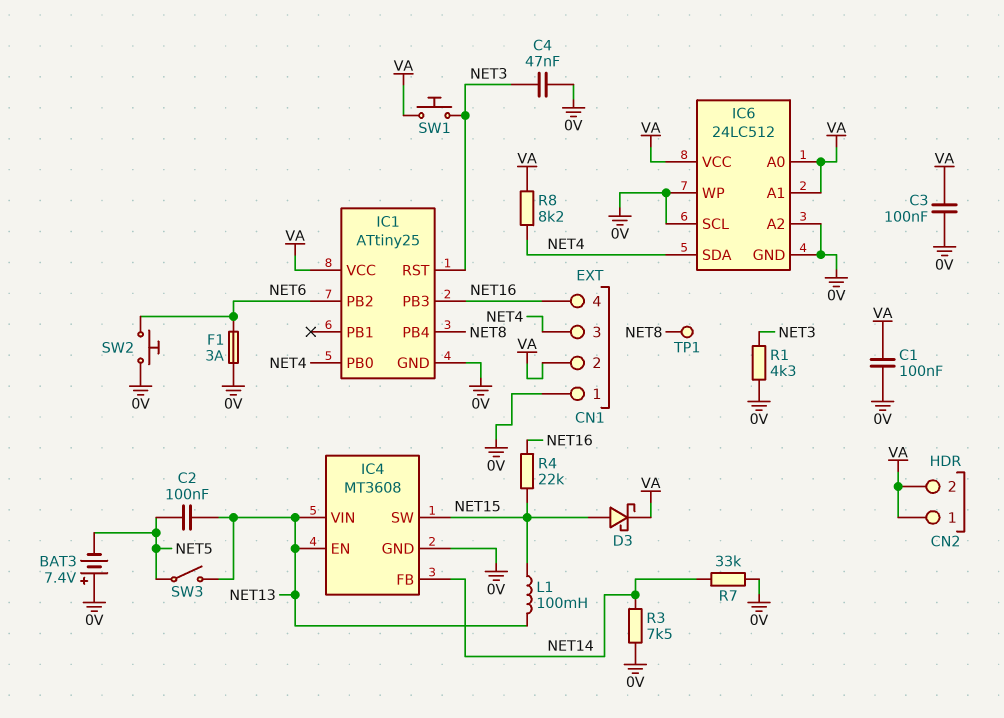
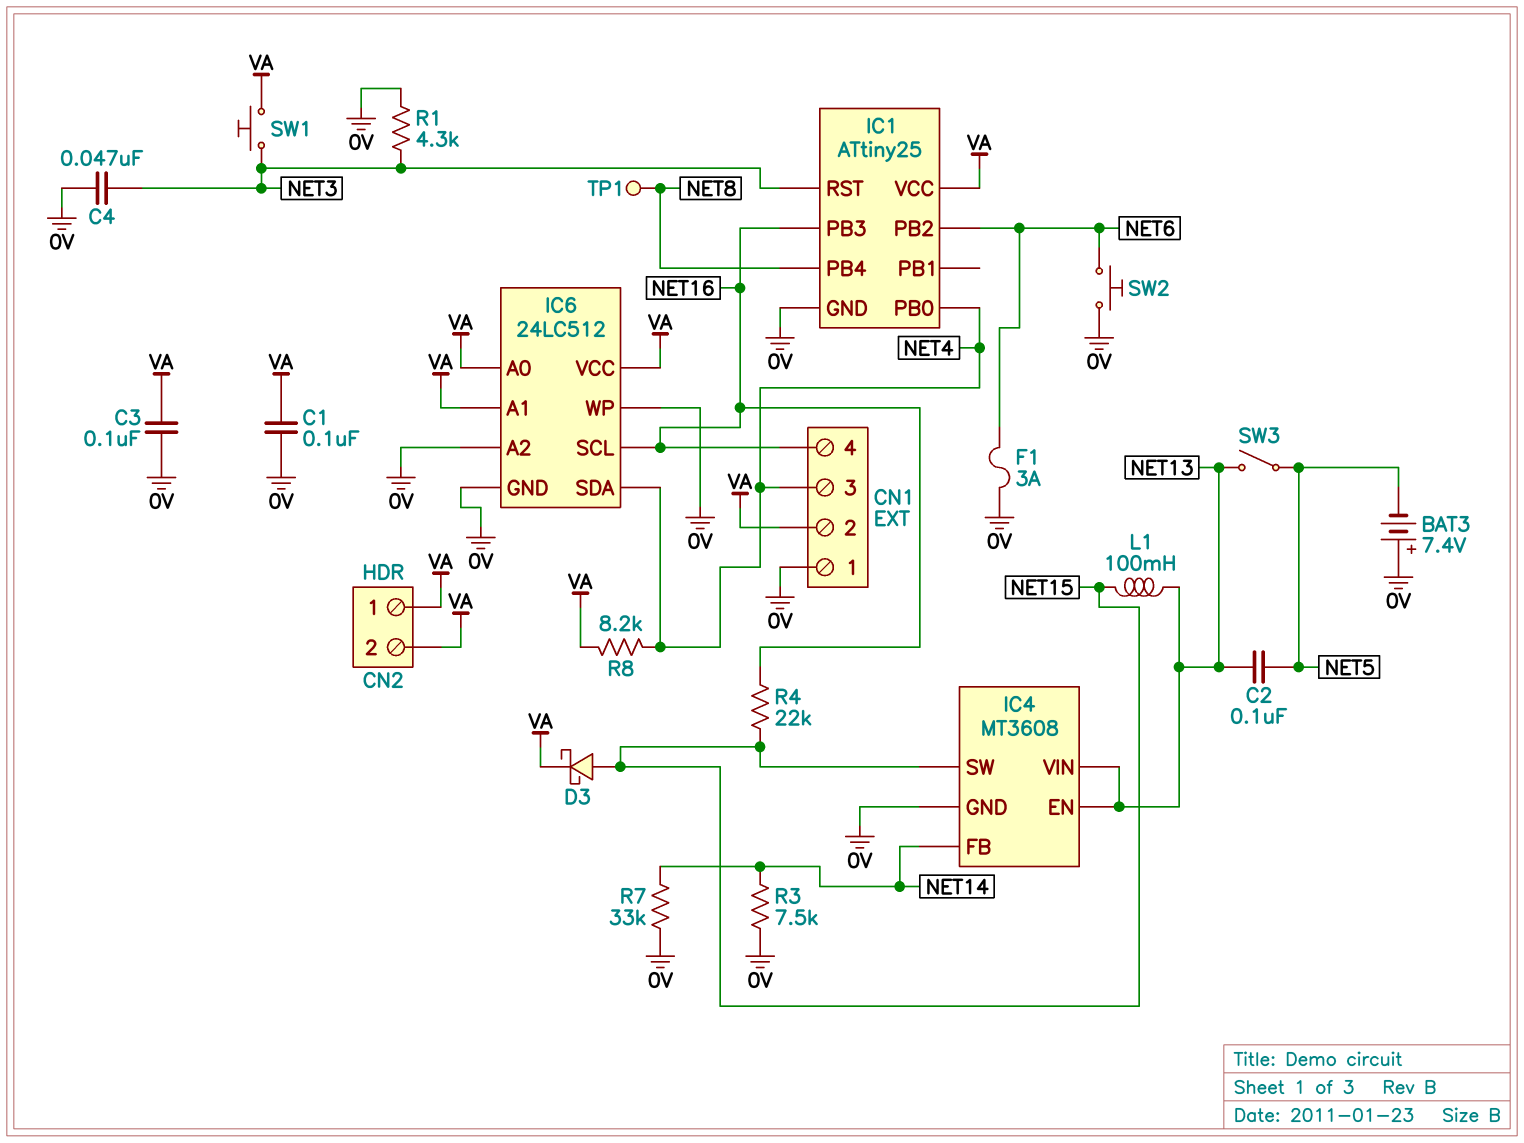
IC6 pin SCL: 0V -> NET16

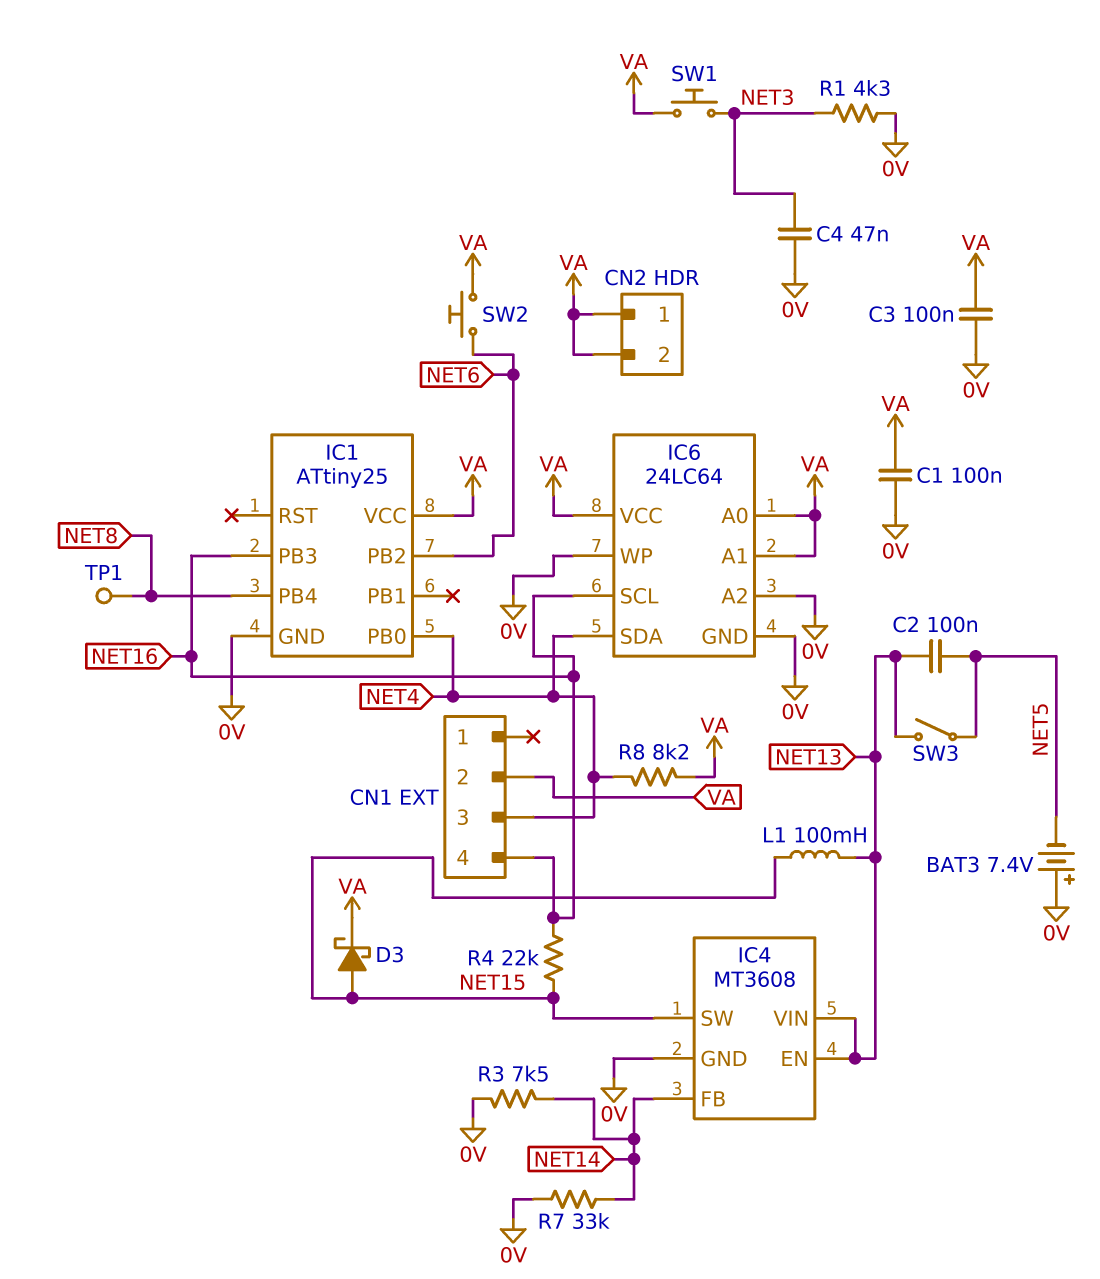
CN1 pin 1: 0V -> none
F1: 3A (0V, NET6) -> none
IC1 pin RST: NET3 -> none
IC6: 24LC512 -> 24LC64
SW2: button (0V, NET6) -> button (NET6, VA)

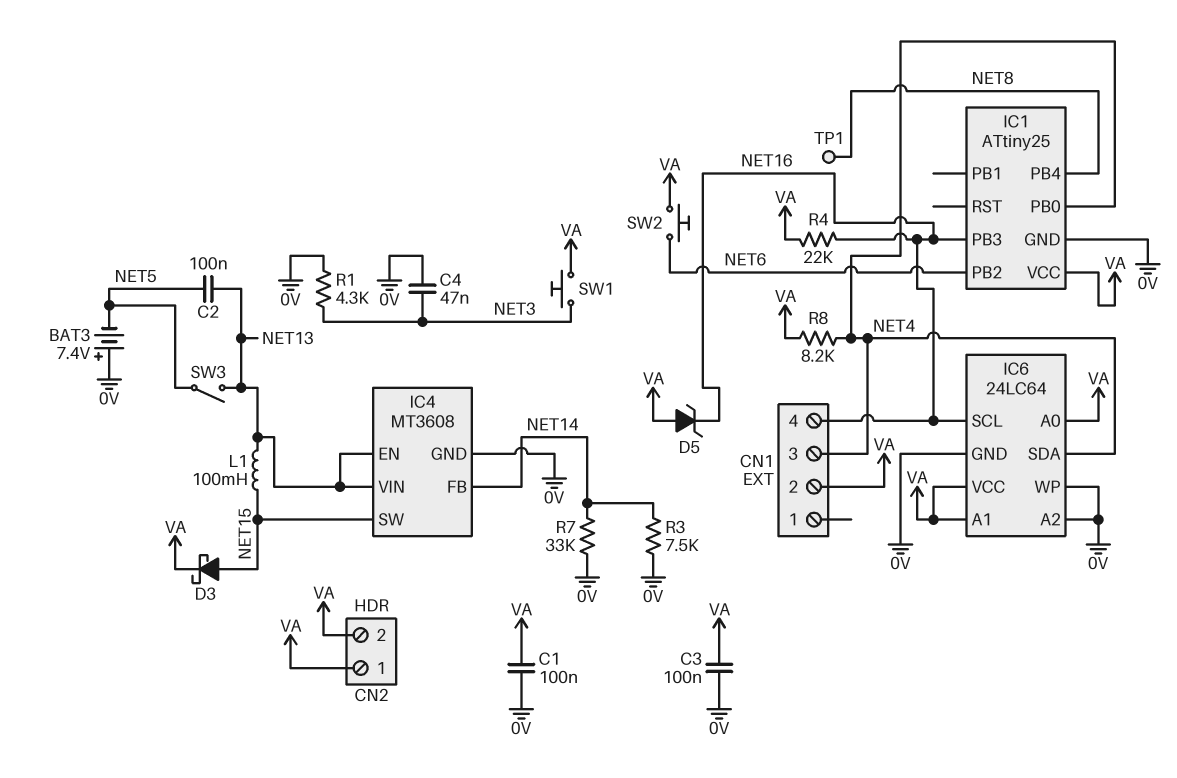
D5: none -> zener (A VA, K NET16)
R4: 22k (NET15, NET16) -> 22k (NET16, VA)

